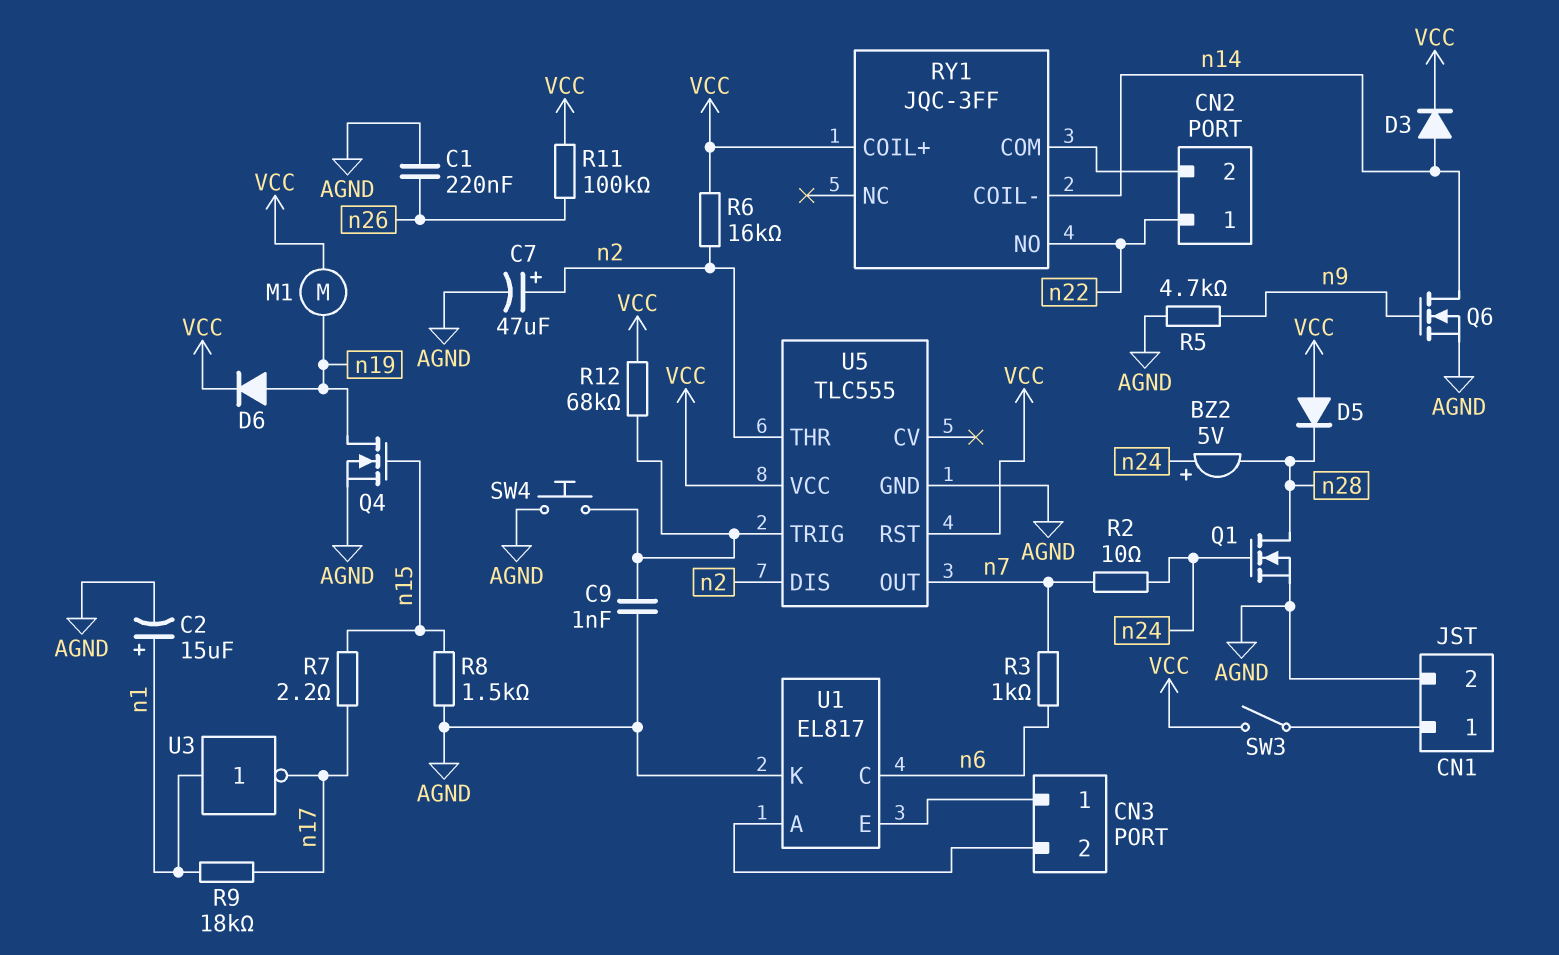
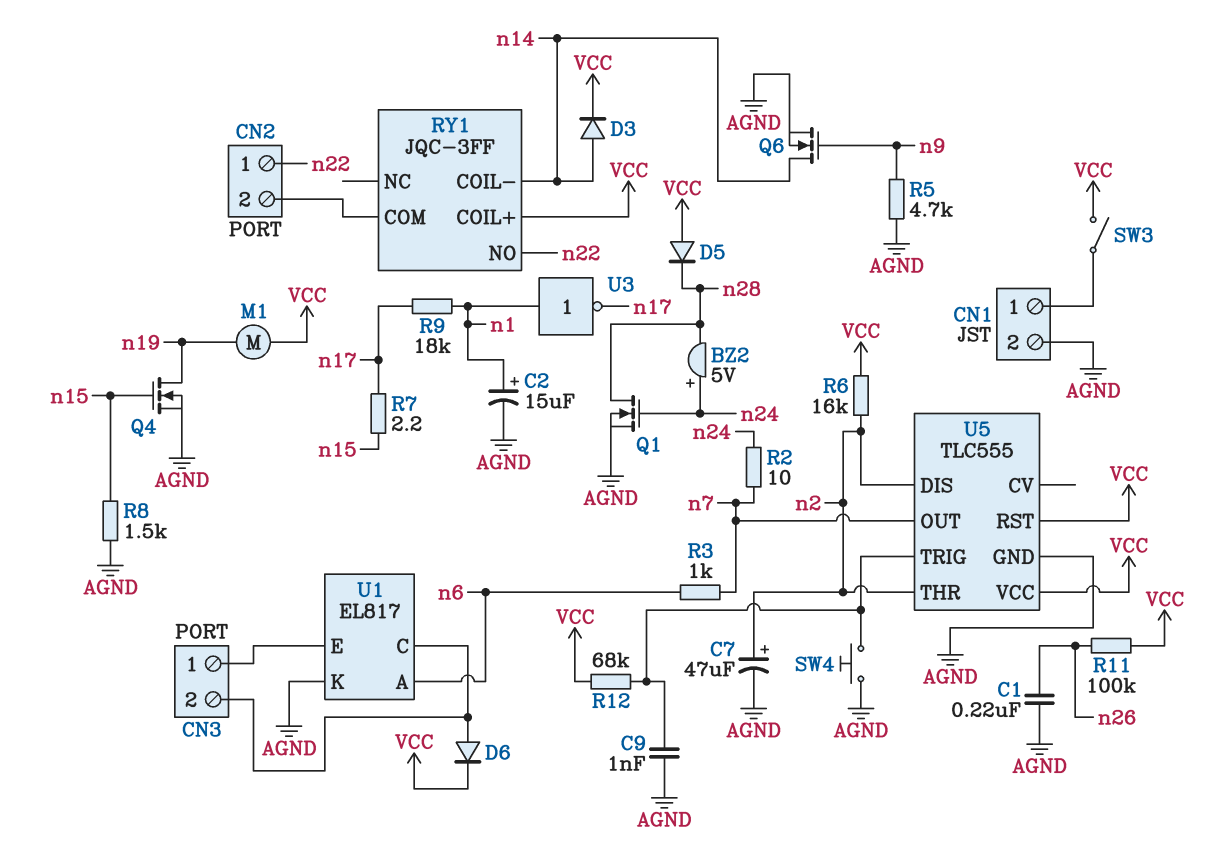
D6: diode (A n19, K VCC) -> diode (A CN3/2, K VCC)
U1 pin A: CN3/2 -> n6
U1 pin C: n6 -> CN3/2

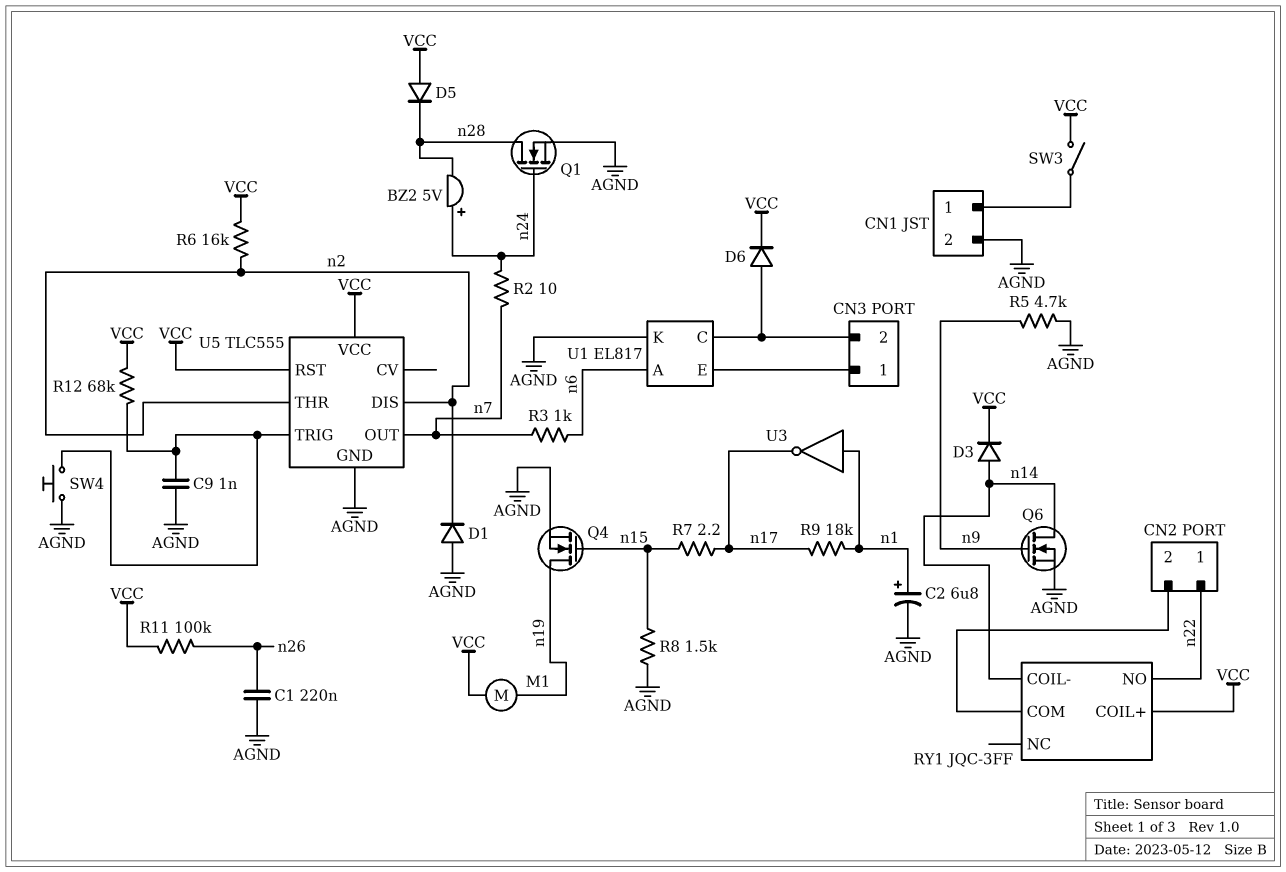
C2: 15uF (plus n1, minus AGND) -> 6.8uF (plus n1, minus AGND)
C7: 47uF (plus n2, minus AGND) -> none
D1: none -> diode (A AGND, K n2)

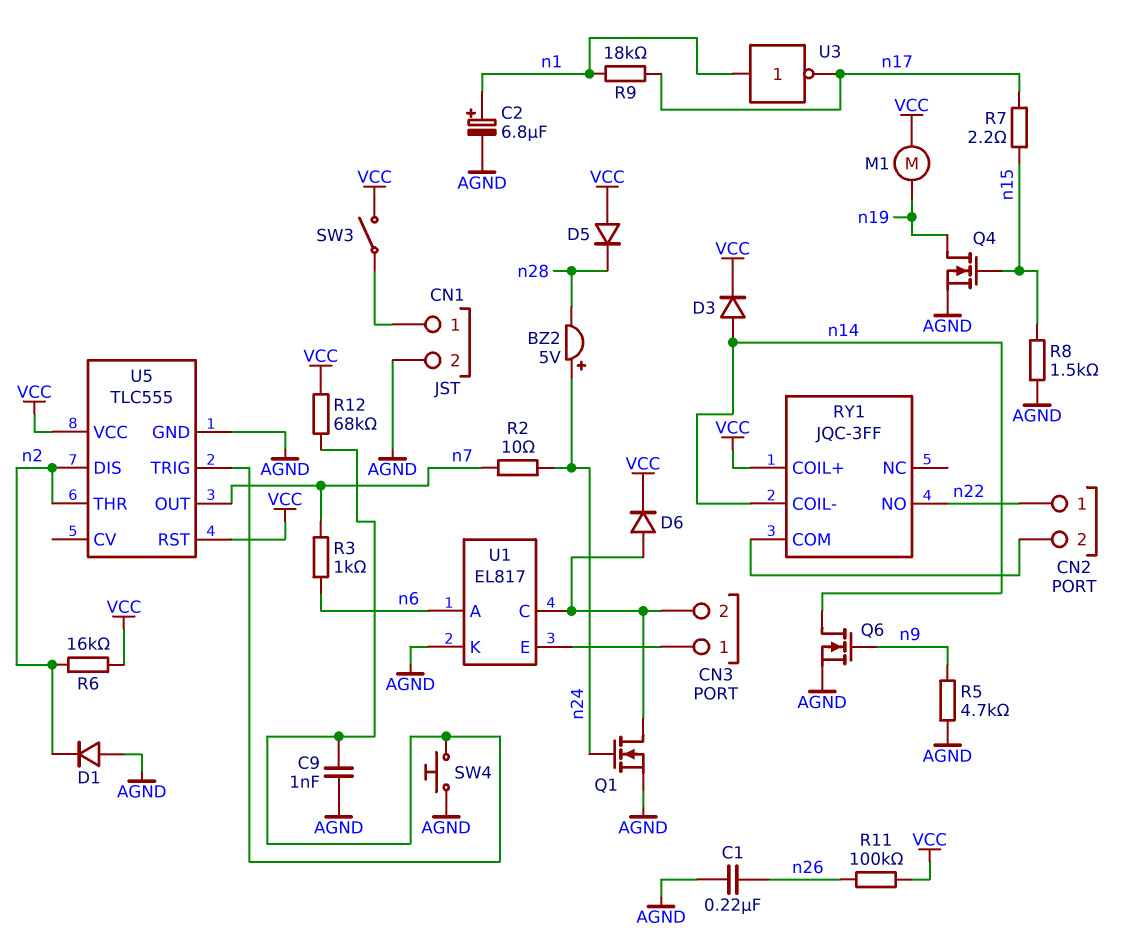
Q1: NMOS (G n24, D n28, S AGND) -> NMOS (G n24, D CN3/2, S AGND)

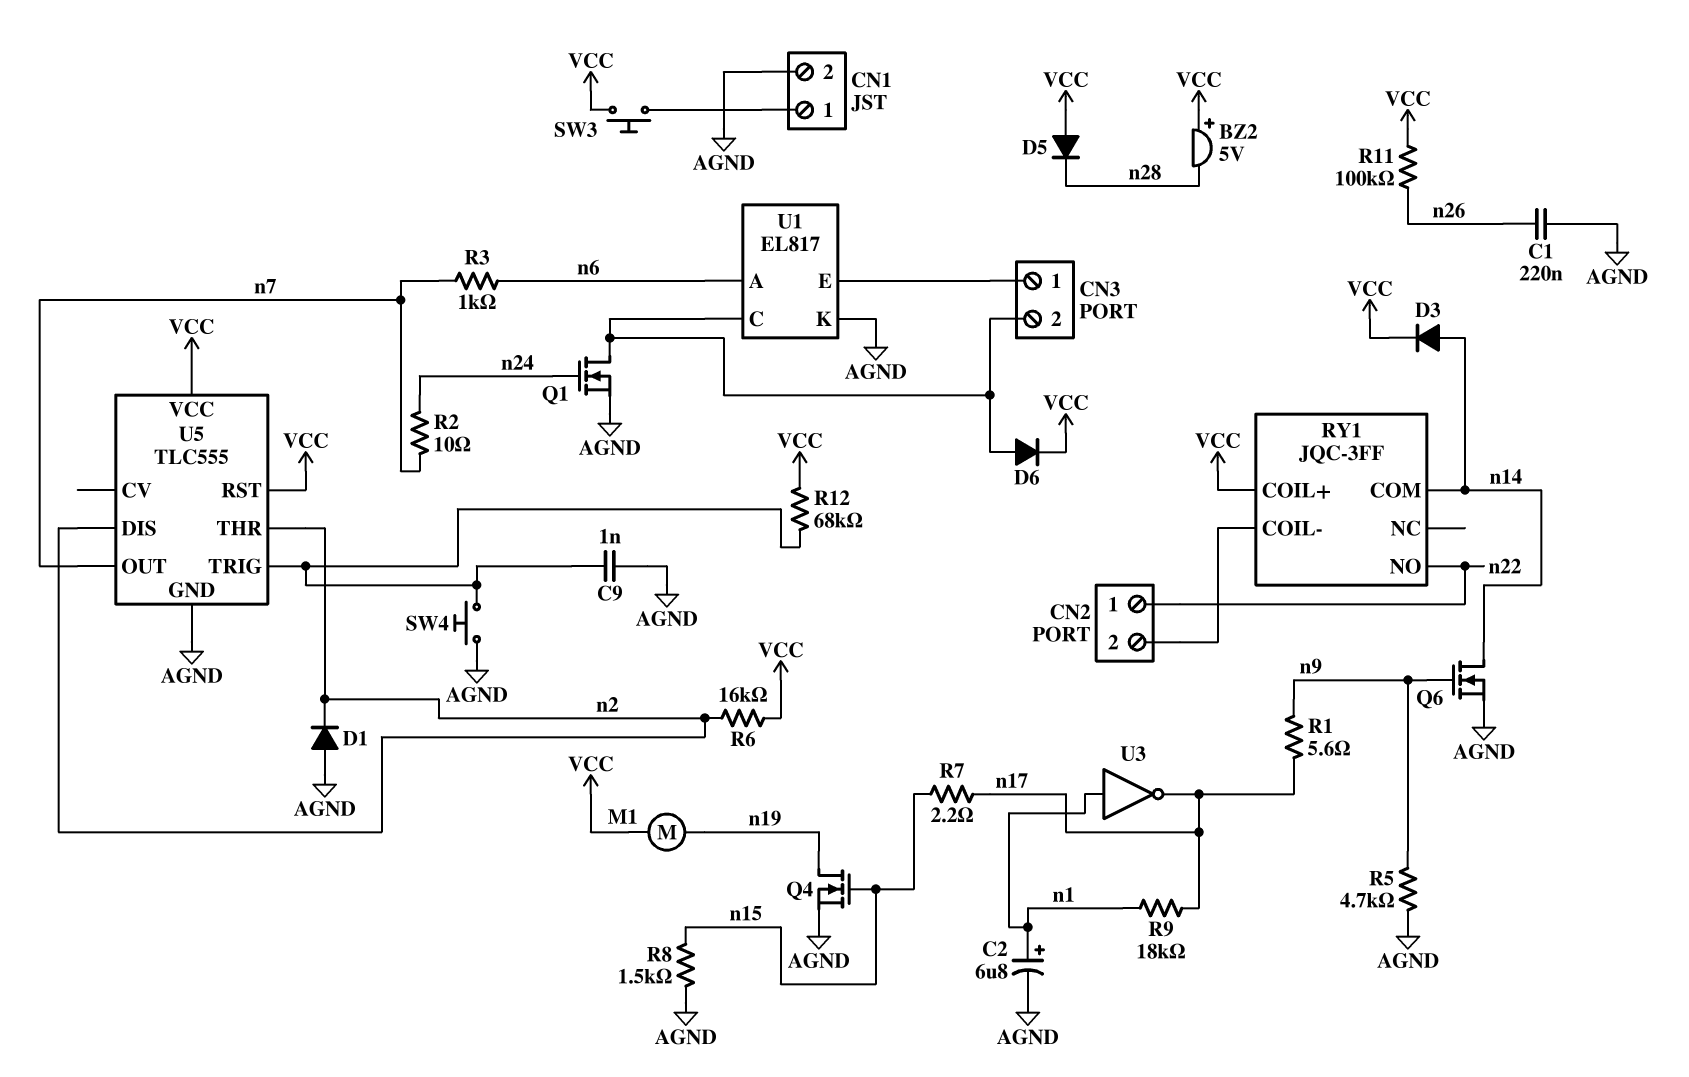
BZ2: buzzer 5V (plus n24, minus n28) -> buzzer 5V (plus VCC, minus n28)
R1: none -> 5.6 (n9, n17)
RY1 pin COIL-: n14 -> CN2/2
RY1 pin COM: CN2/2 -> n14
SW3: switch (CN1/1, VCC) -> button (CN1/1, VCC)

